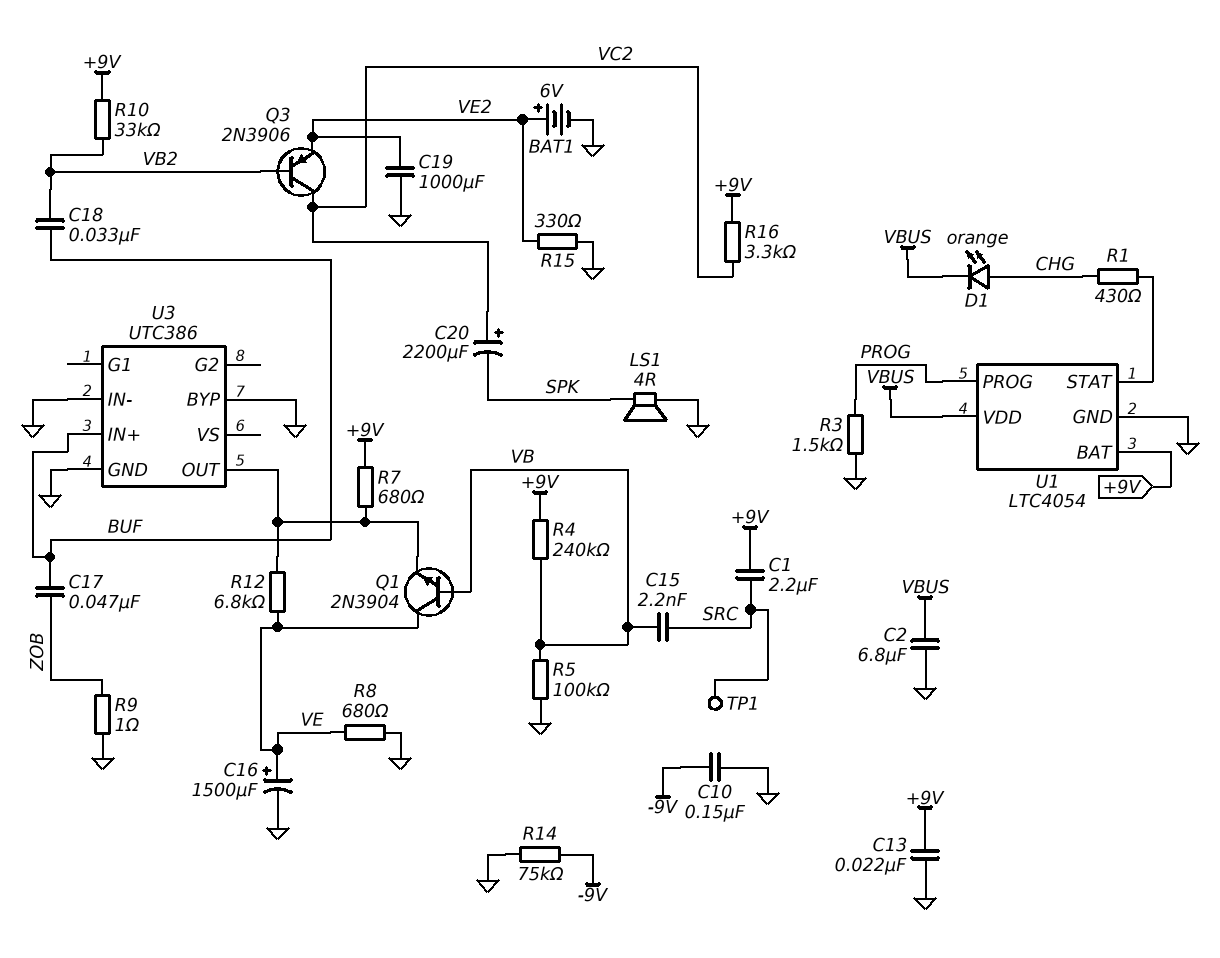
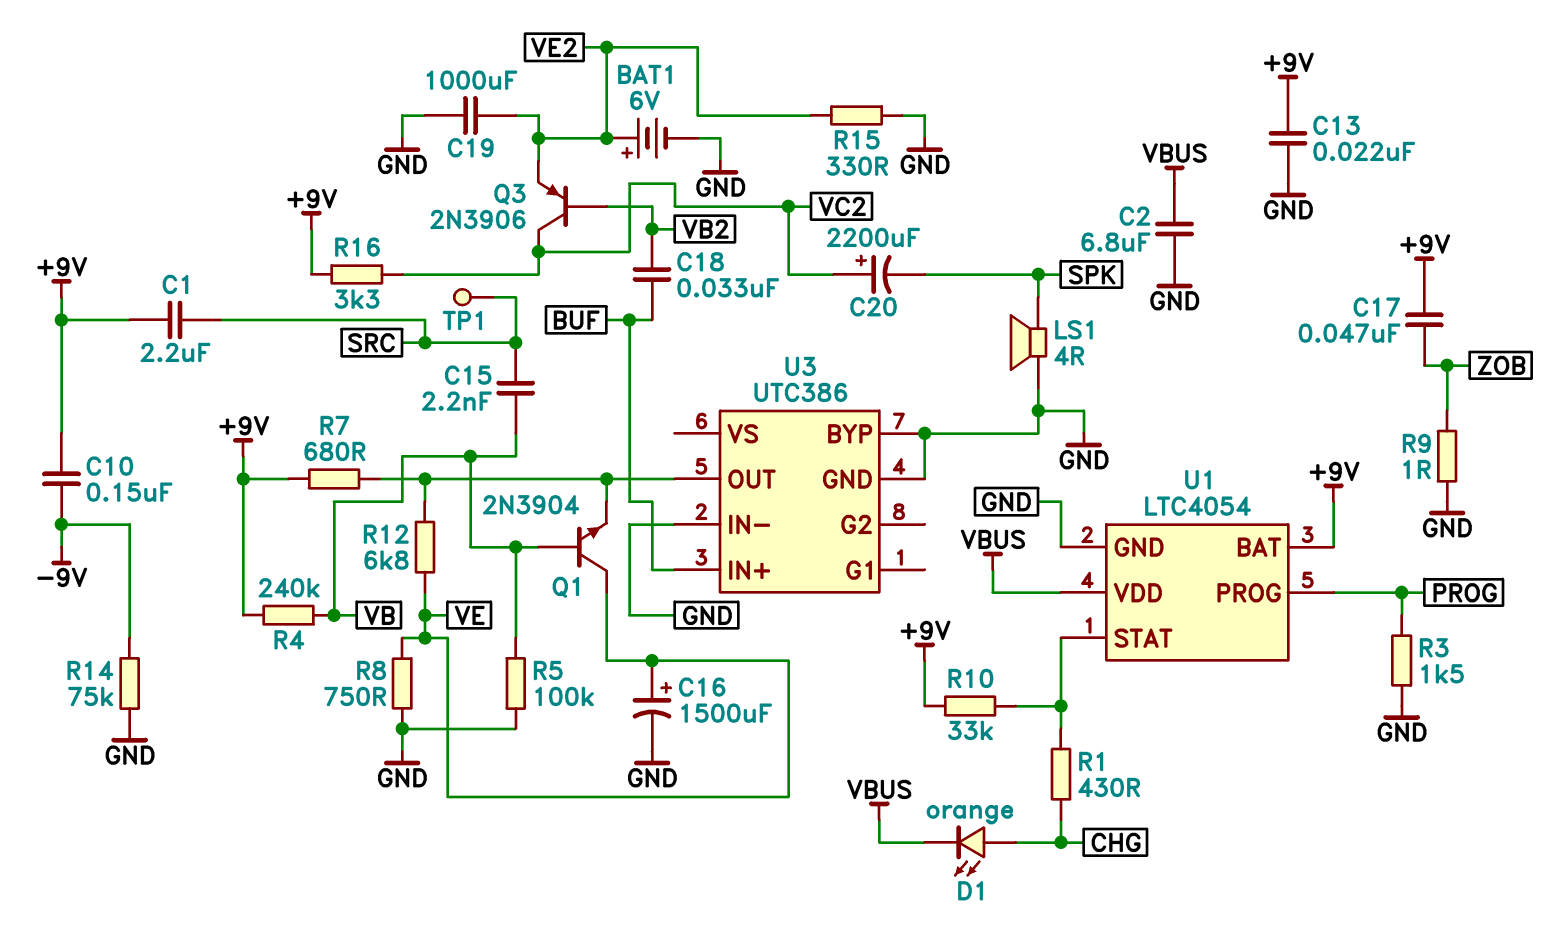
C10: 150nF (-9V, GND) -> 150nF (+9V, -9V)
C17: 47nF (BUF, ZOB) -> 47nF (+9V, ZOB)
R8: 680 (GND, VE) -> 750 (GND, VE)
R10: 33k (+9V, VB2) -> 33k (+9V, U1/STAT)

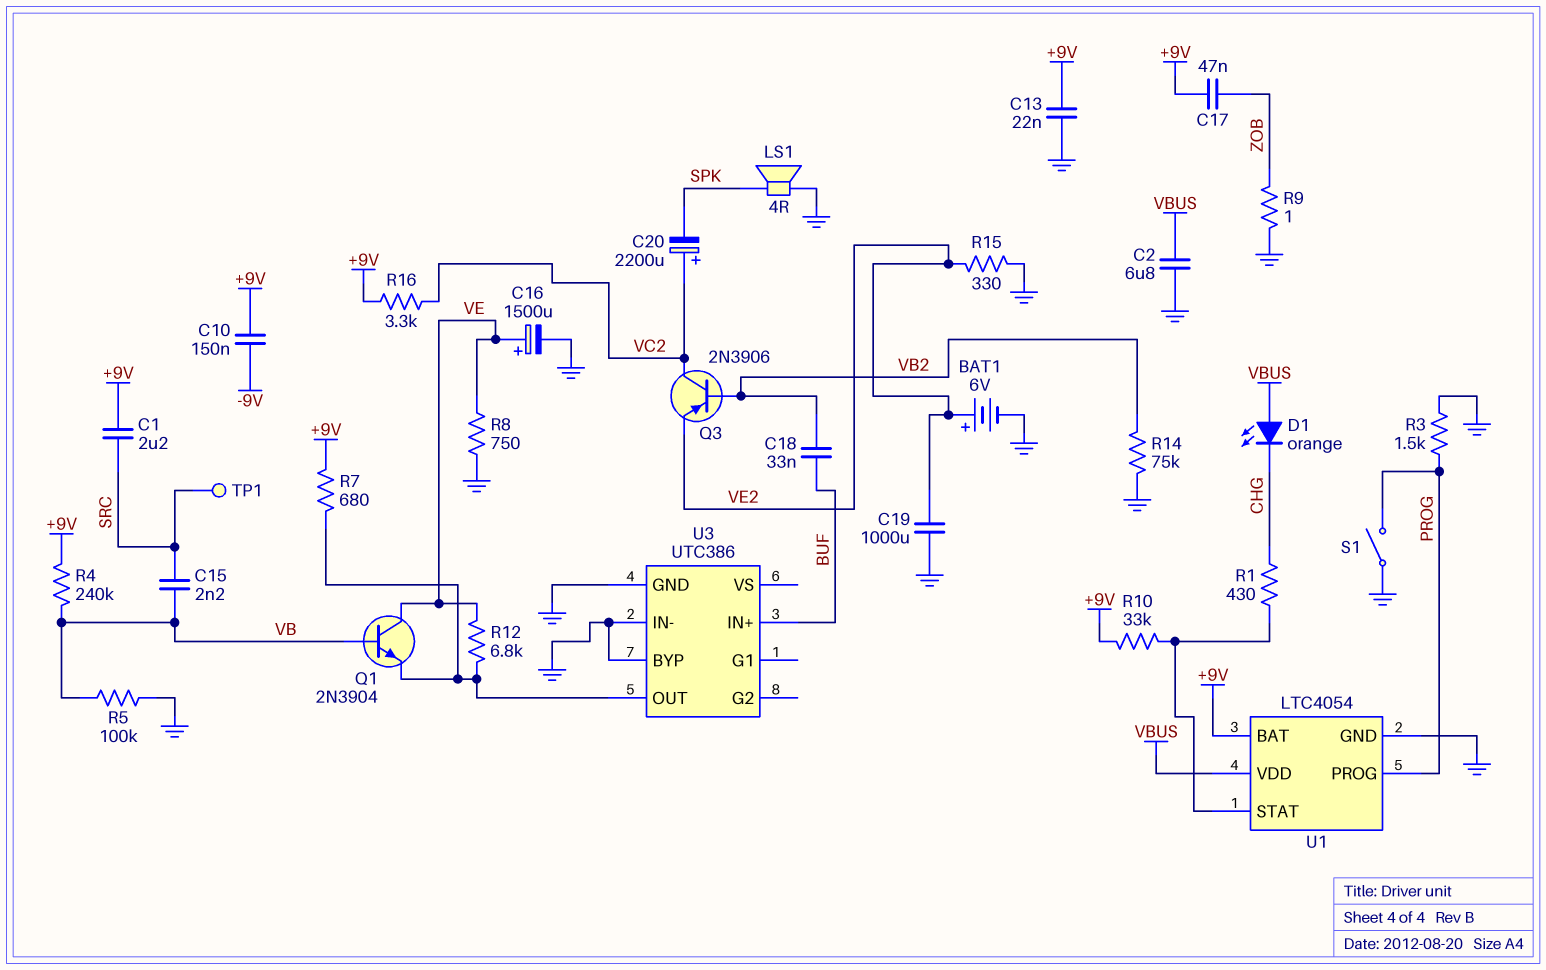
D1: LED orange (A CHG, K VBUS) -> LED orange (A VBUS, K CHG)
R14: 75k (-9V, GND) -> 75k (GND, VB2)
S1: none -> switch (GND, PROG)

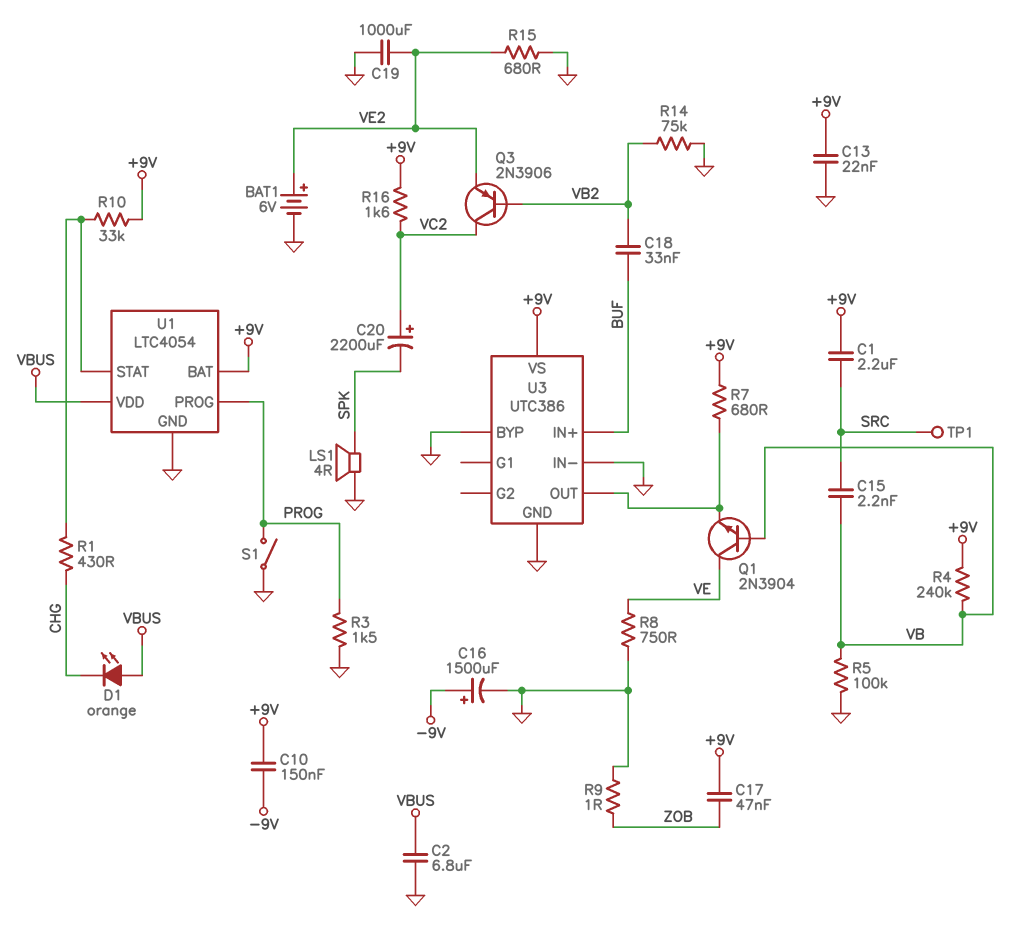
C16: 1500uF (plus VE, minus GND) -> 1500uF (plus -9V, minus GND)
R12: 6.8k (U3/OUT, VE) -> none
R15: 330 (GND, VE2) -> 680 (GND, VE2)
R16: 3.3k (+9V, VC2) -> 1.6k (+9V, VC2)
U3 pin VS: none -> +9V

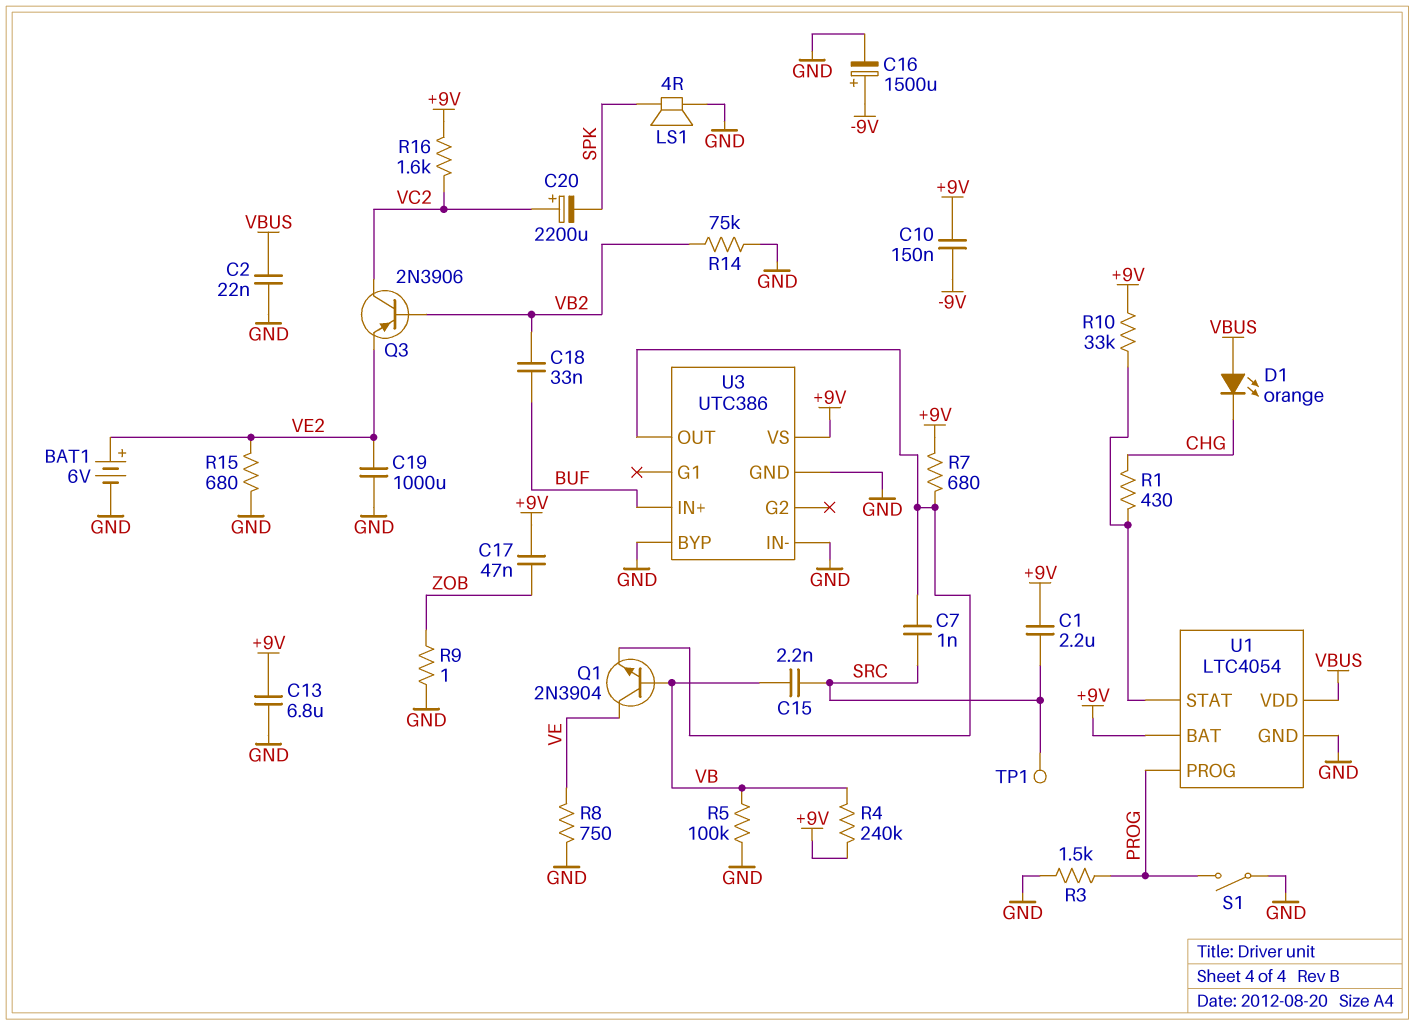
C2: 6.8uF (GND, VBUS) -> 22nF (GND, VBUS)
C7: none -> 1nF (SRC, U3/OUT)
C13: 22nF (+9V, GND) -> 6.8uF (+9V, GND)

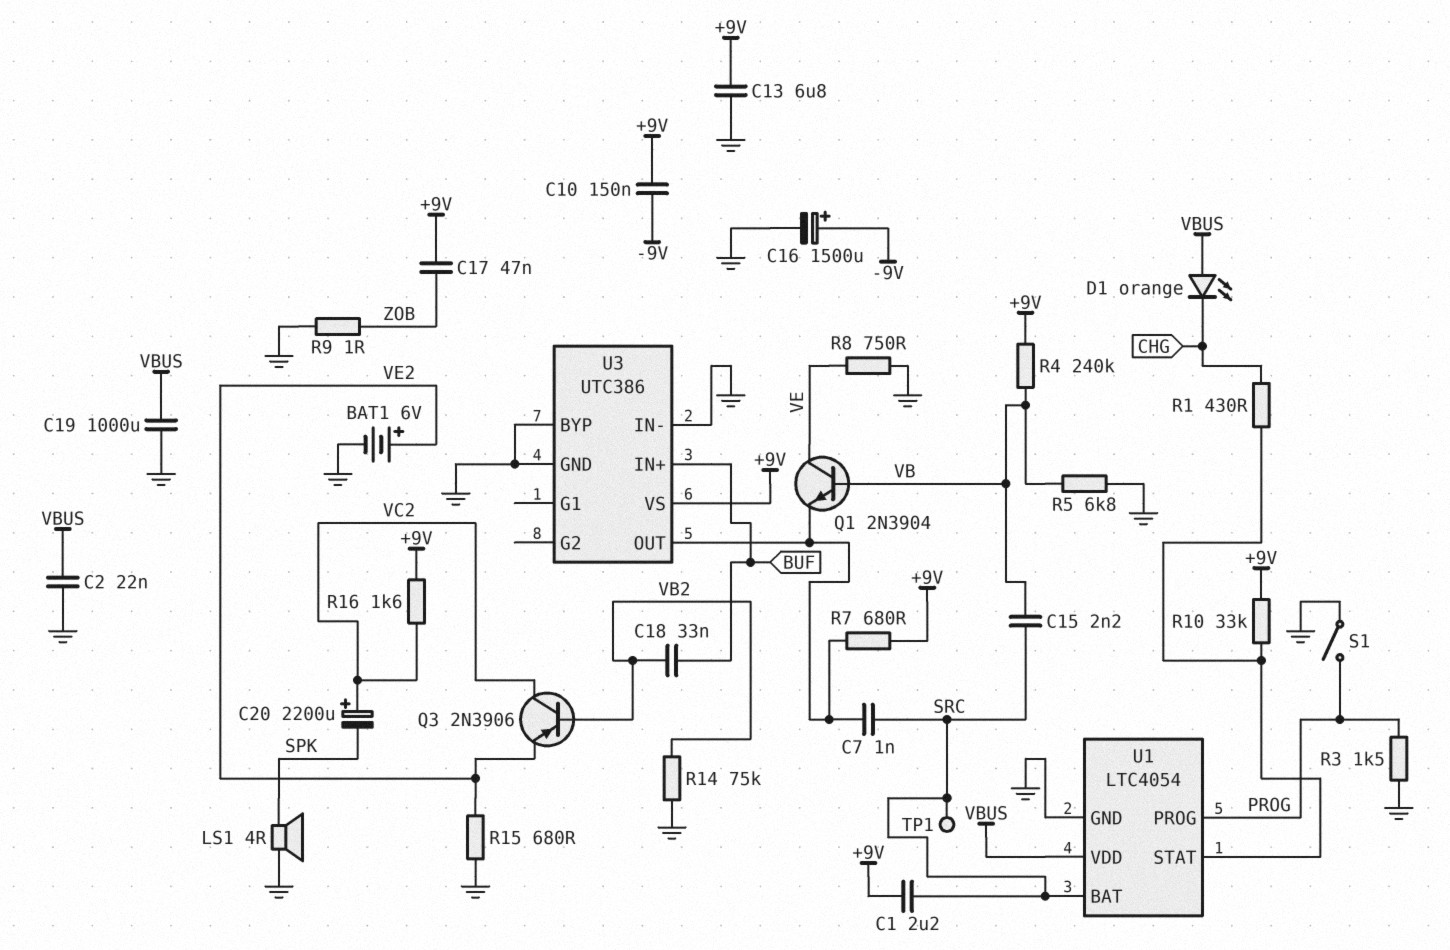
C19: 1000uF (GND, VE2) -> 1000uF (GND, VBUS)
R5: 100k (GND, VB) -> 6.8k (GND, VB)
U1 pin BAT: +9V -> SRC

